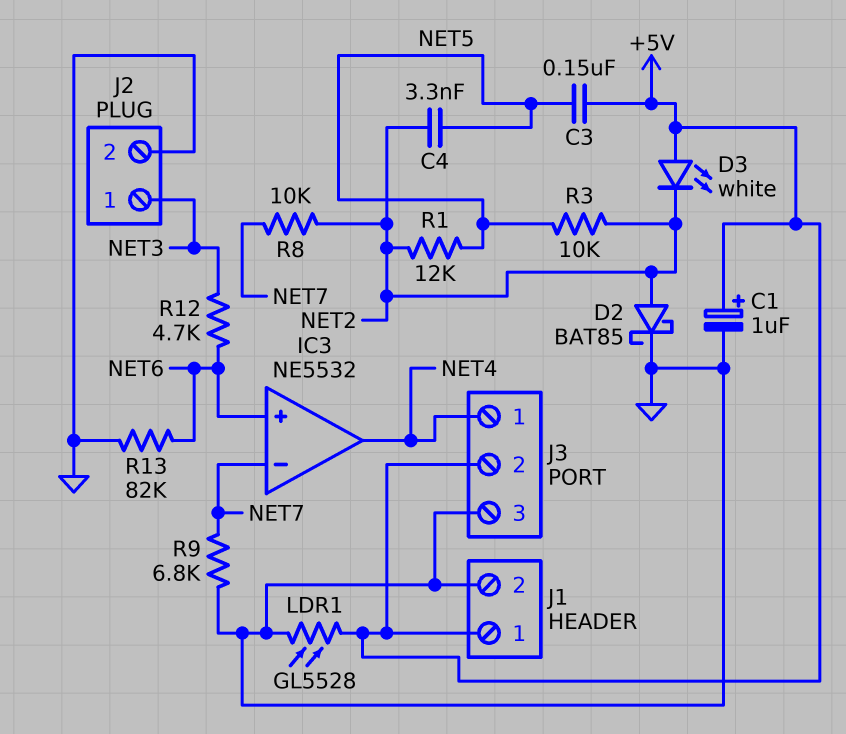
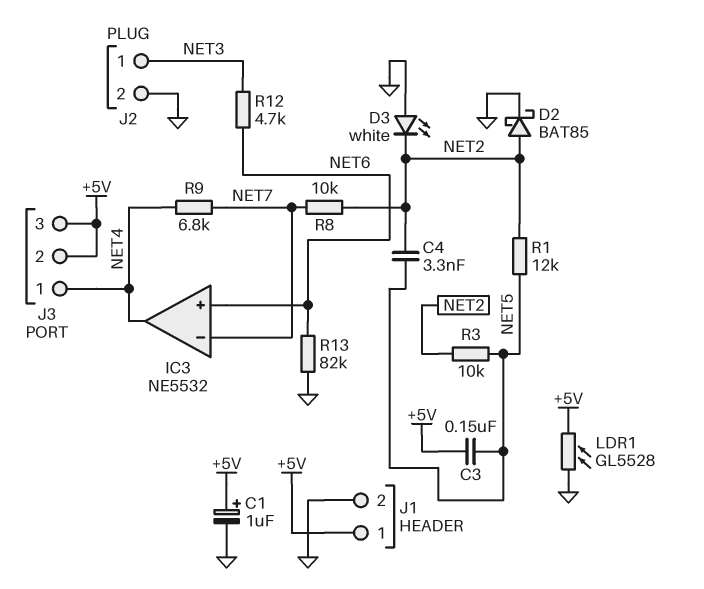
D3: LED white (A +5V, K NET2) -> LED white (A GND, K NET2)
J3 pin 3: GND -> +5V
R9: 6.8k (GND, NET7) -> 6.8k (NET4, NET7)

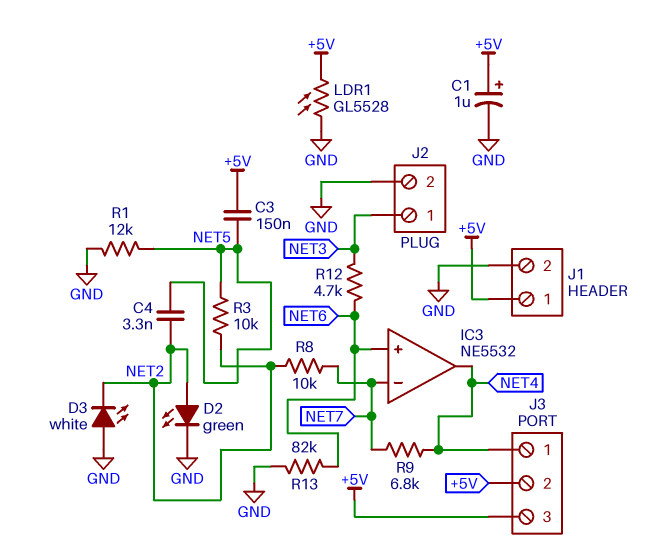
D2: schottky BAT85 (A NET2, K GND) -> LED green (A NET2, K GND)
R1: 12k (NET2, NET5) -> 12k (GND, NET5)

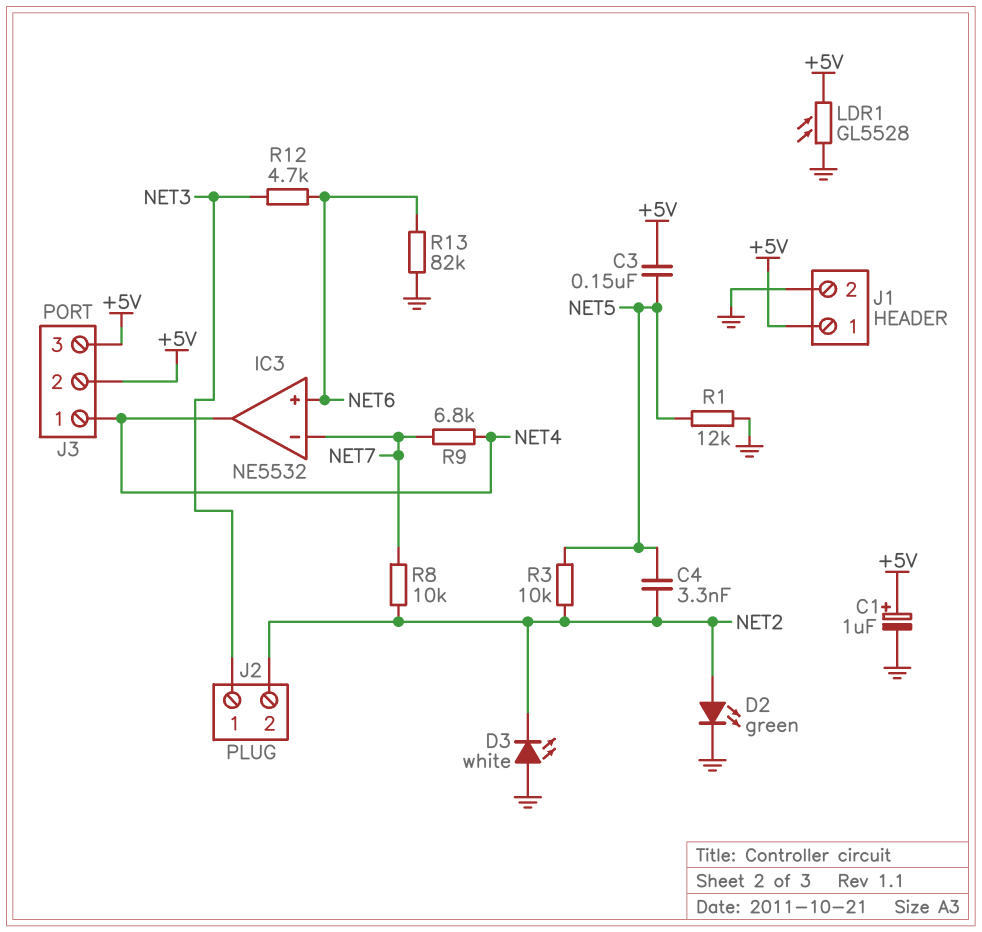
J2 pin 2: GND -> NET2

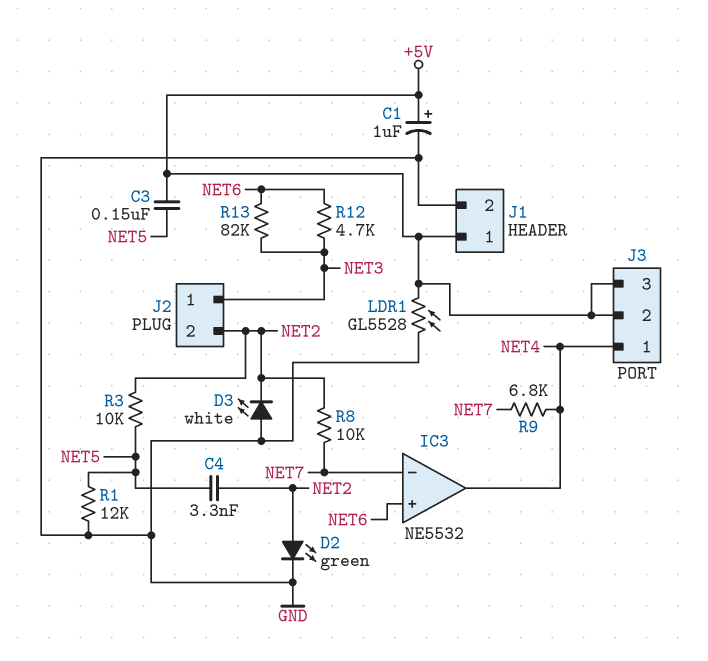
R13: 82k (GND, NET6) -> 82k (NET3, NET6)

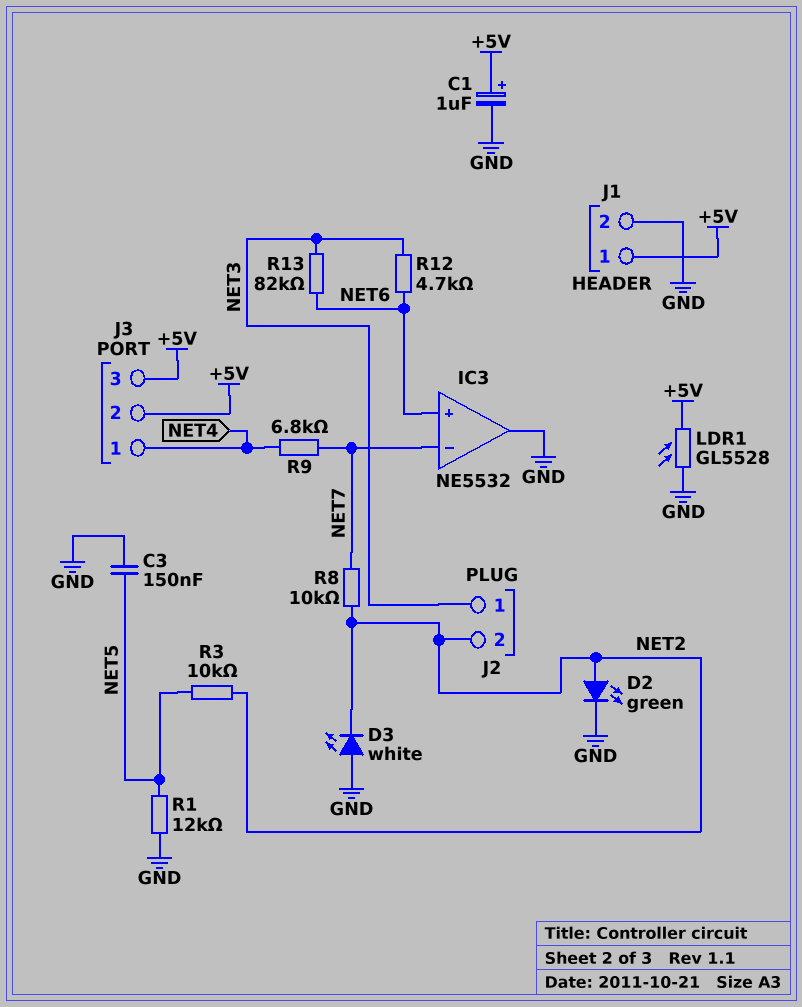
C3: 150nF (+5V, NET5) -> 150nF (GND, NET5)
C4: 3.3nF (NET2, NET5) -> none
IC3 pin out: NET4 -> GND

